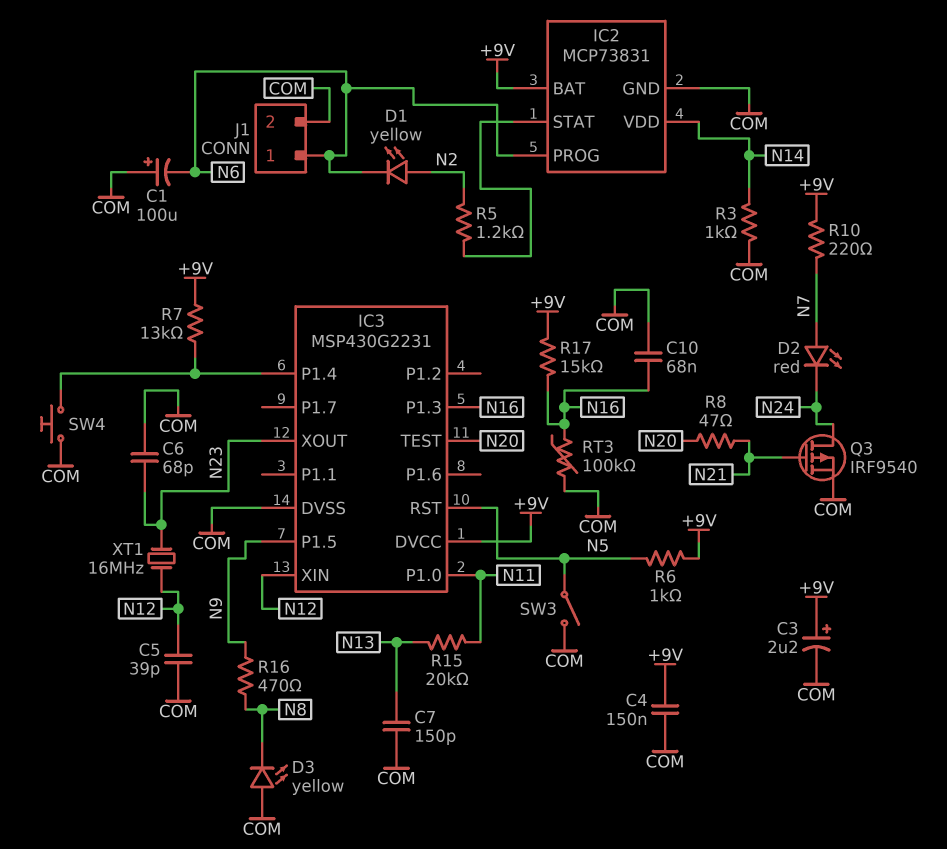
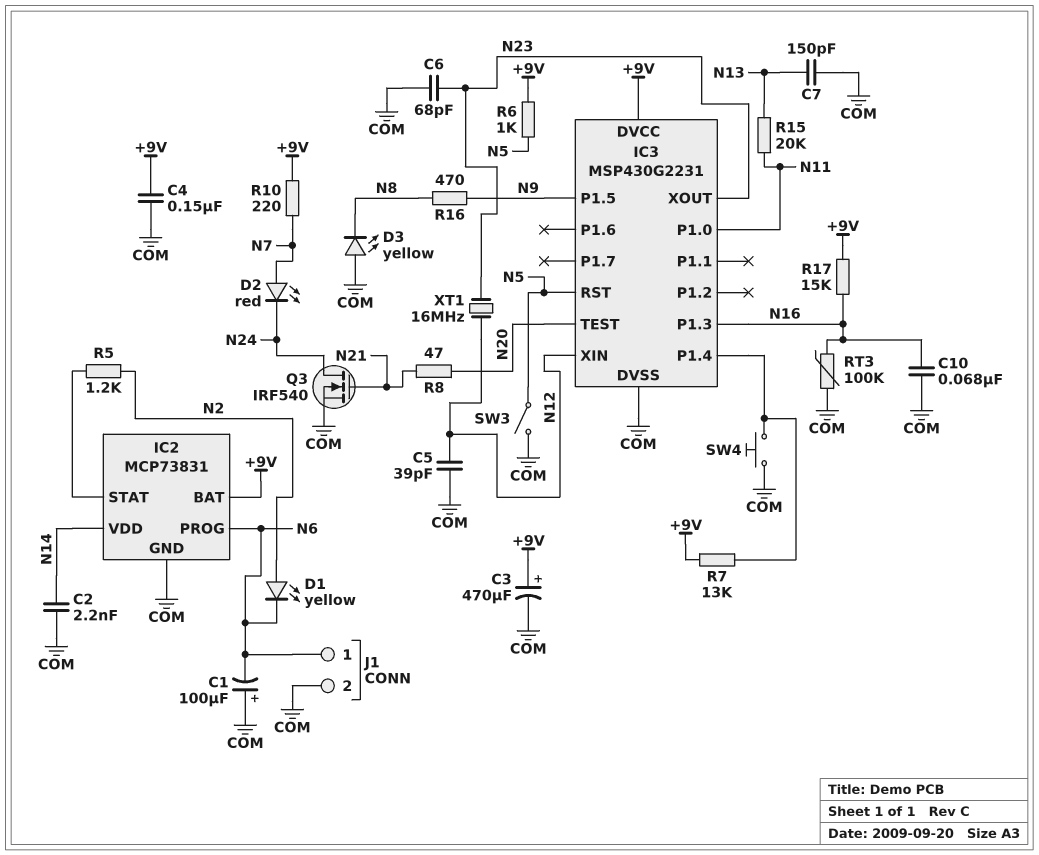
C2: none -> 2.2nF (COM, N14)
C3: 2.2uF (plus +9V, minus COM) -> 470uF (plus +9V, minus COM)
Q3: PMOS IRF9540 (G N21, D N24, S COM) -> NMOS IRF540 (G N21, D N24, S COM)
R3: 1k (COM, N14) -> none

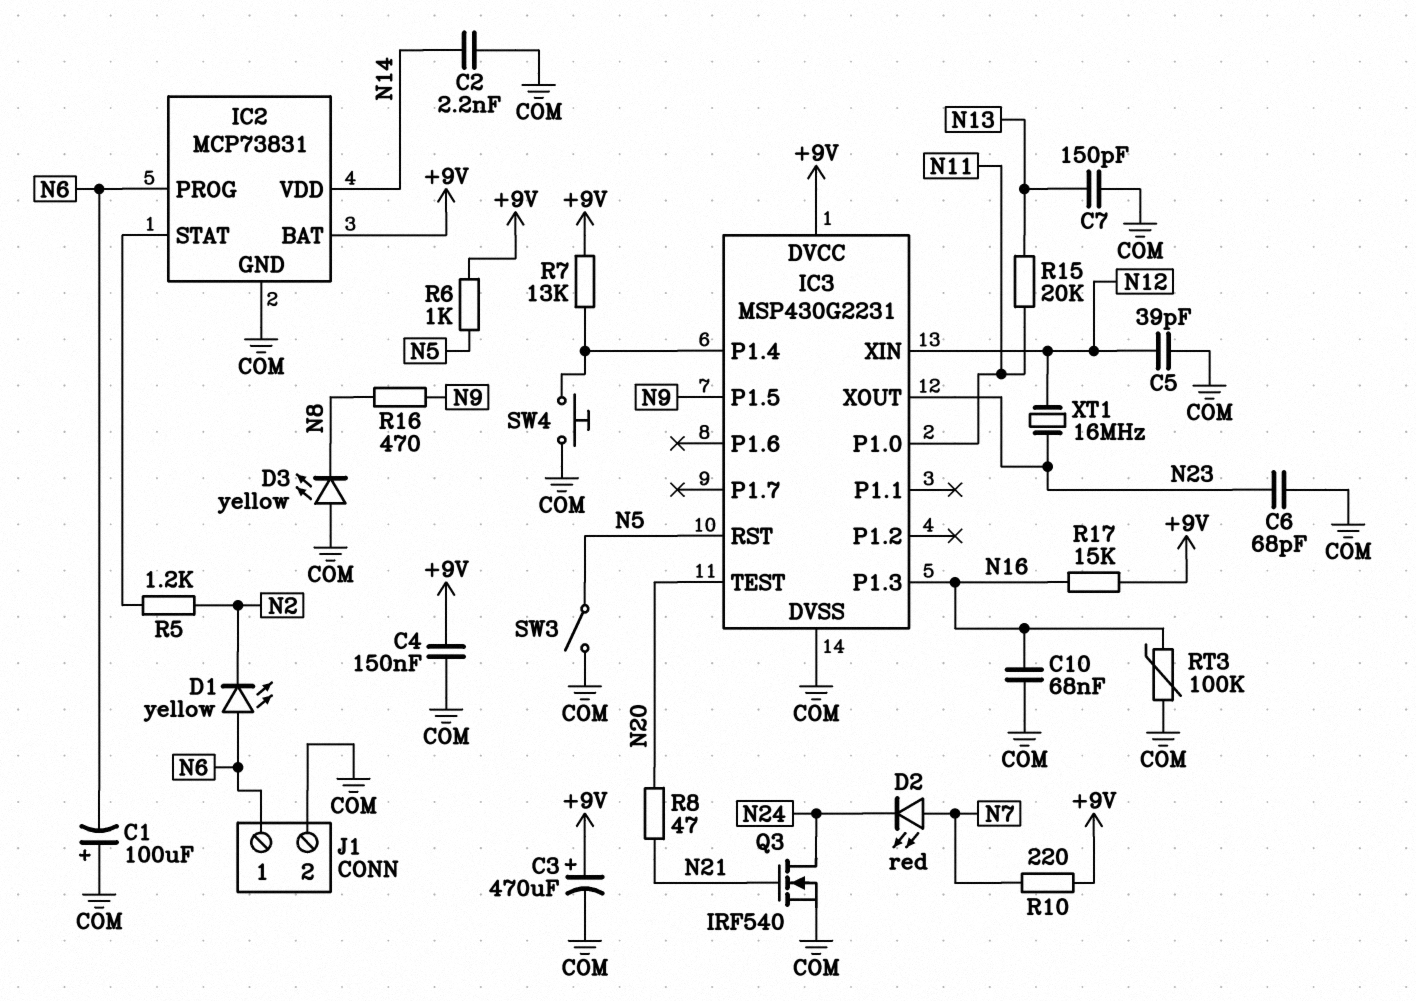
D1: LED yellow (A N2, K N6) -> LED yellow (A N6, K N2)

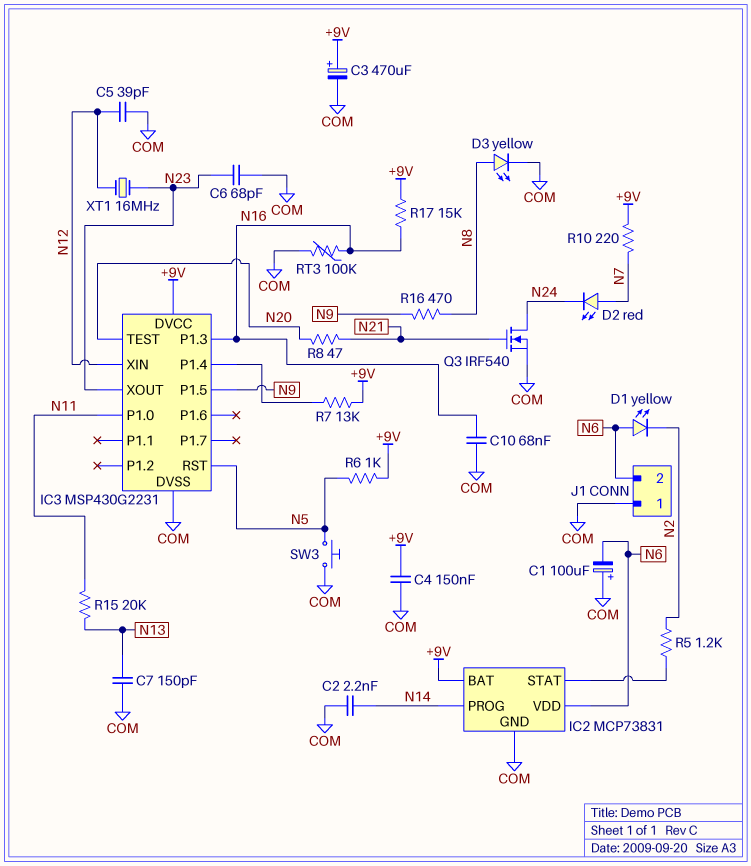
D3: LED yellow (A COM, K N8) -> LED yellow (A N8, K COM)
IC2 pin PROG: N6 -> N14
IC2 pin VDD: N14 -> N6
J1 pin 1: N6 -> COM
J1 pin 2: COM -> N6
SW3: switch (COM, N5) -> button (COM, N5)
SW4: button (COM, IC3/P1.4) -> none

